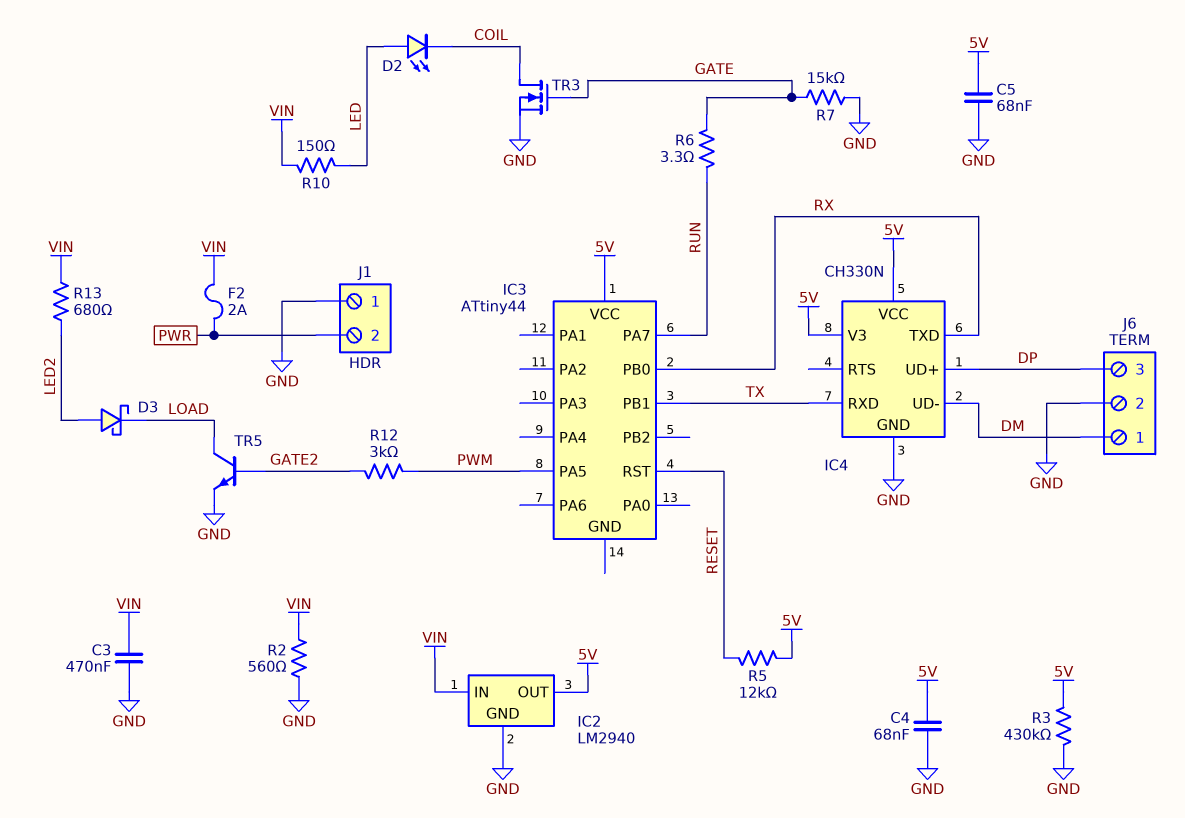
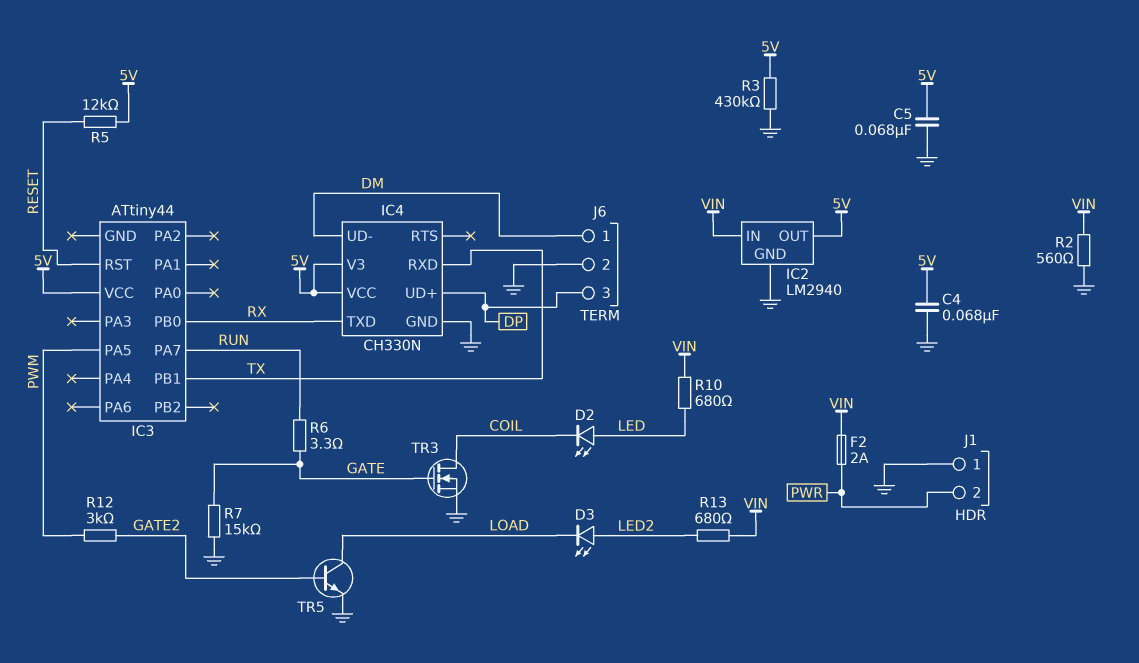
C3: 470nF (GND, VIN) -> none
D3: schottky (A LED2, K LOAD) -> LED (A LED2, K LOAD)
R10: 150 (LED, VIN) -> 680 (LED, VIN)

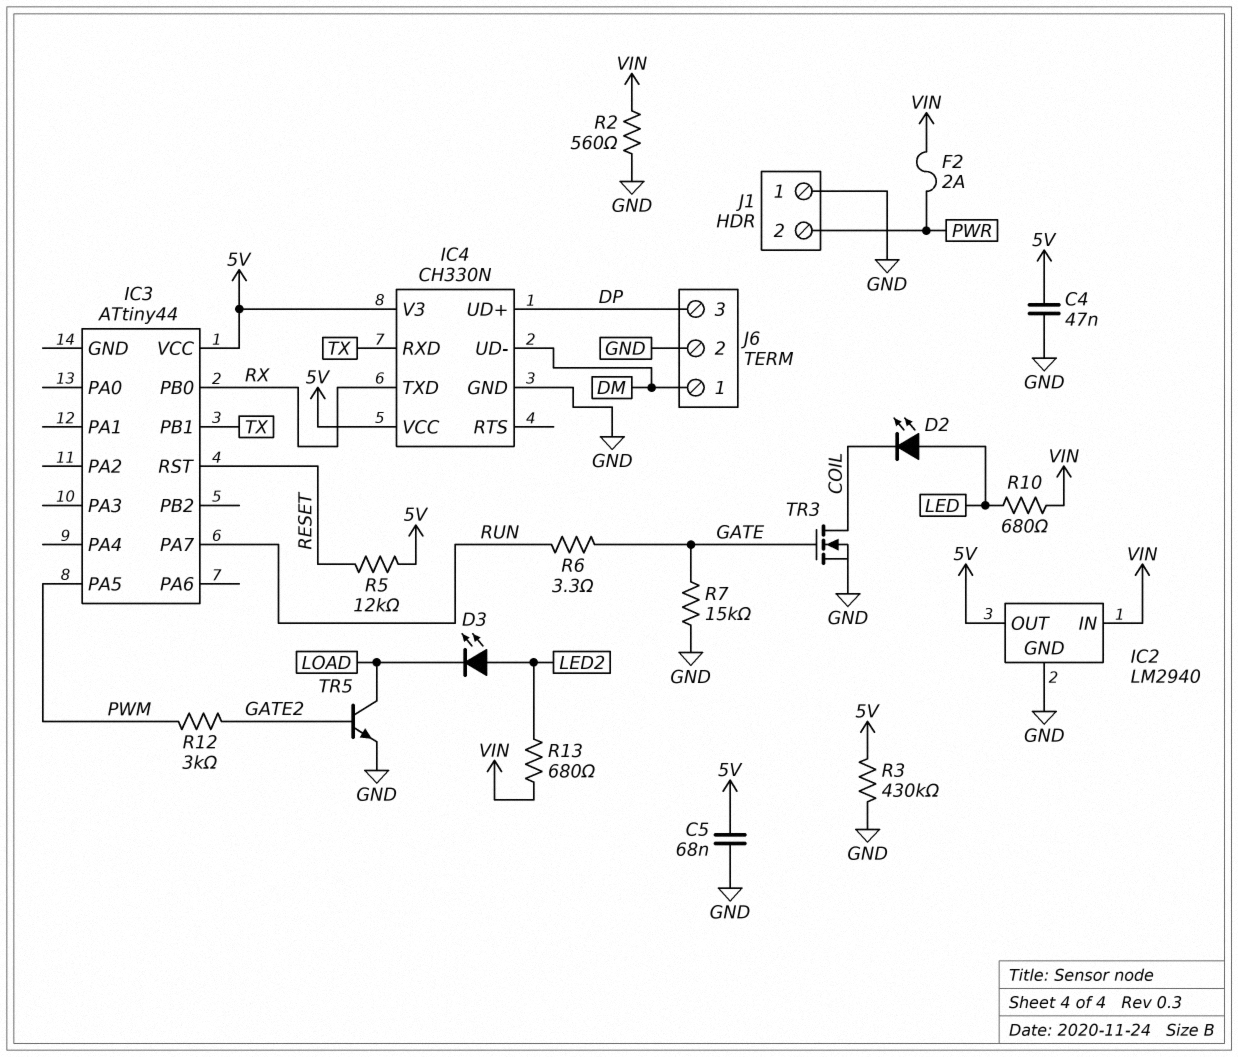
C4: 68nF (5V, GND) -> 47nF (5V, GND)

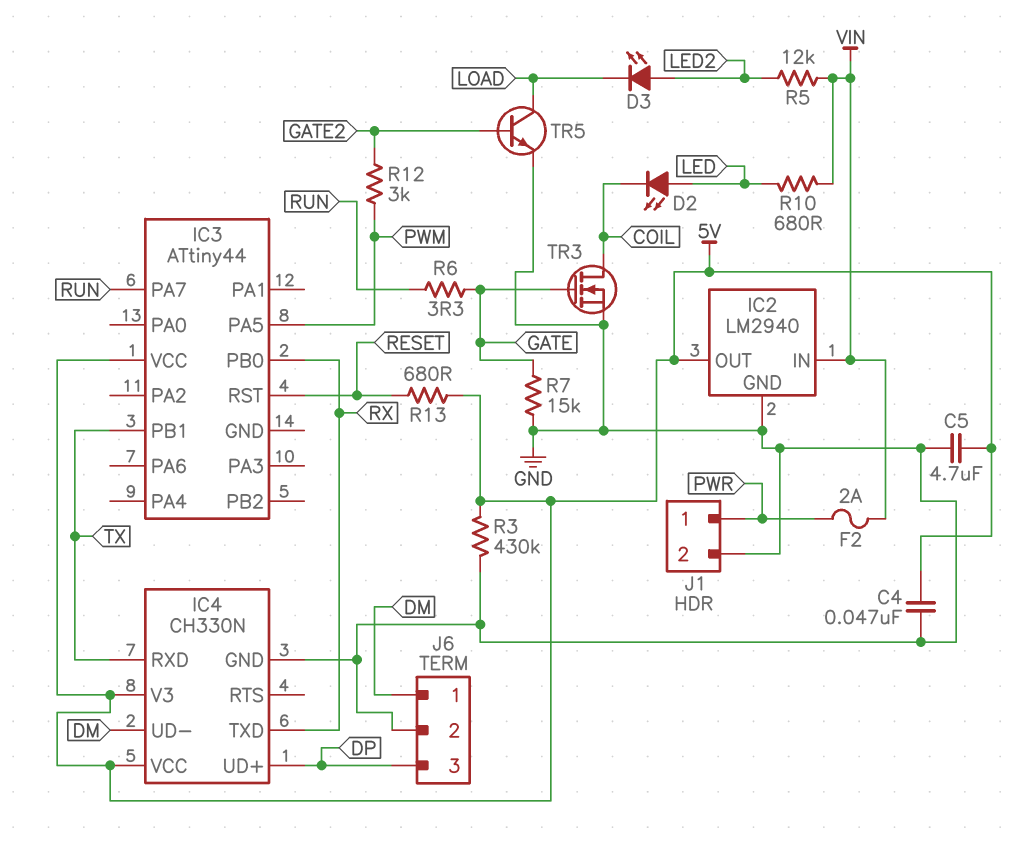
C5: 68nF (5V, GND) -> 4.7uF (5V, GND)
J1 pin 1: GND -> PWR
J1 pin 2: PWR -> GND
R2: 560 (GND, VIN) -> none
R5: 12k (5V, RESET) -> 12k (LED2, VIN)
R13: 680 (LED2, VIN) -> 680 (5V, RESET)

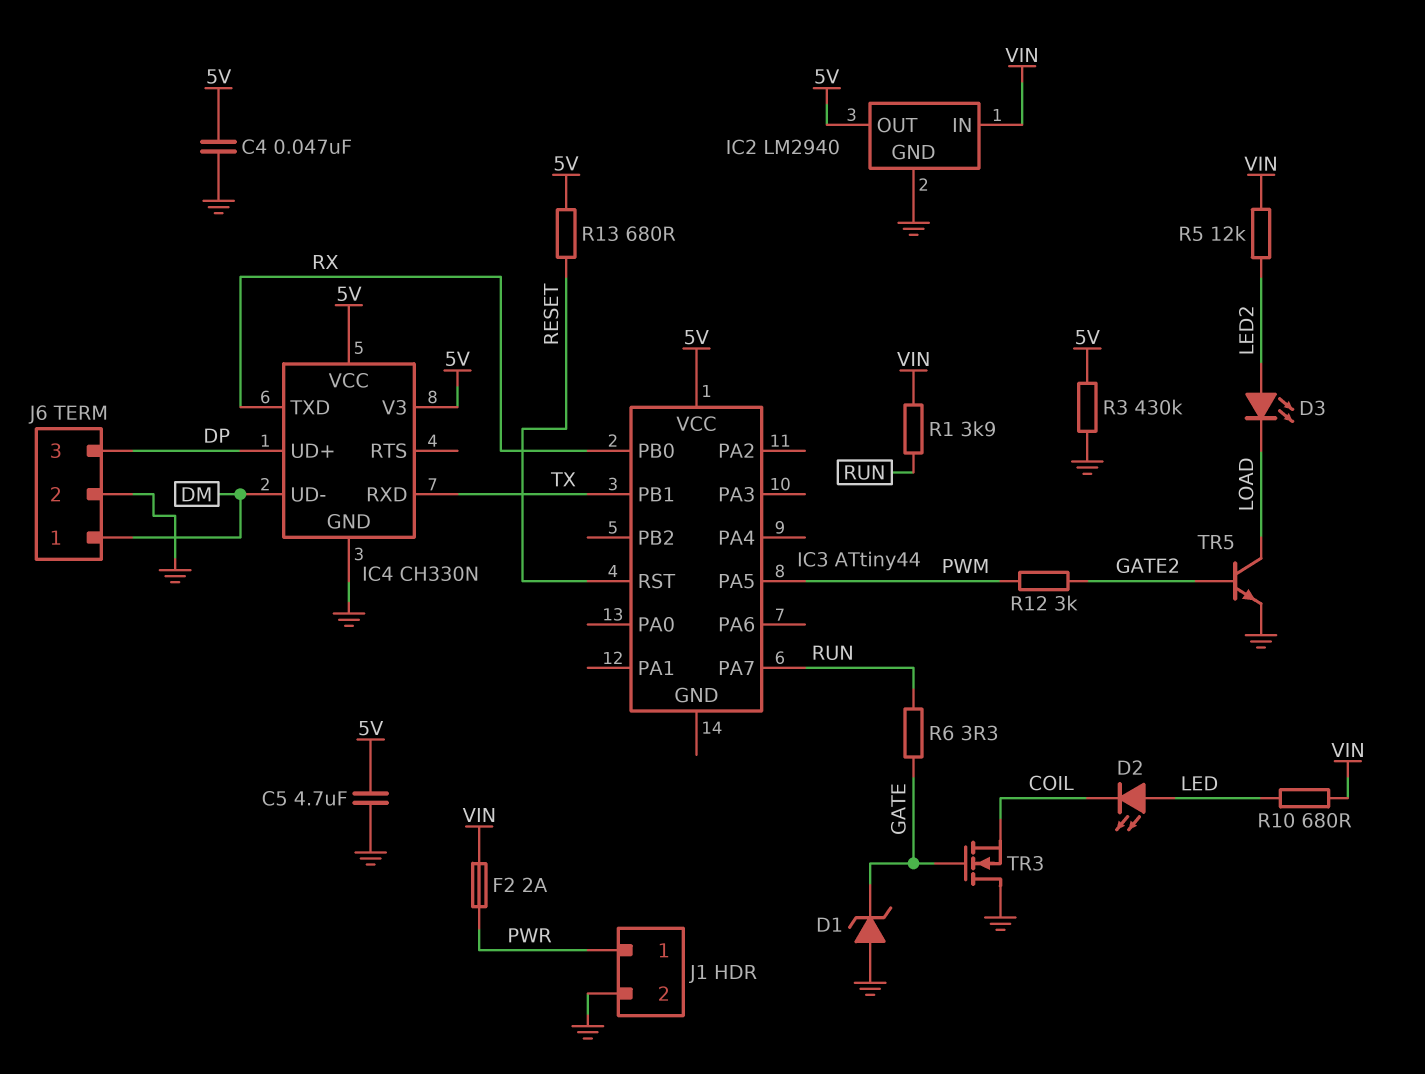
D1: none -> zener (A GND, K GATE)
R1: none -> 3.9k (RUN, VIN)
R7: 15k (GATE, GND) -> none
TR3: NMOS (G GATE, D COIL, S GND) -> NMOS (G GATE, D GND, S COIL)

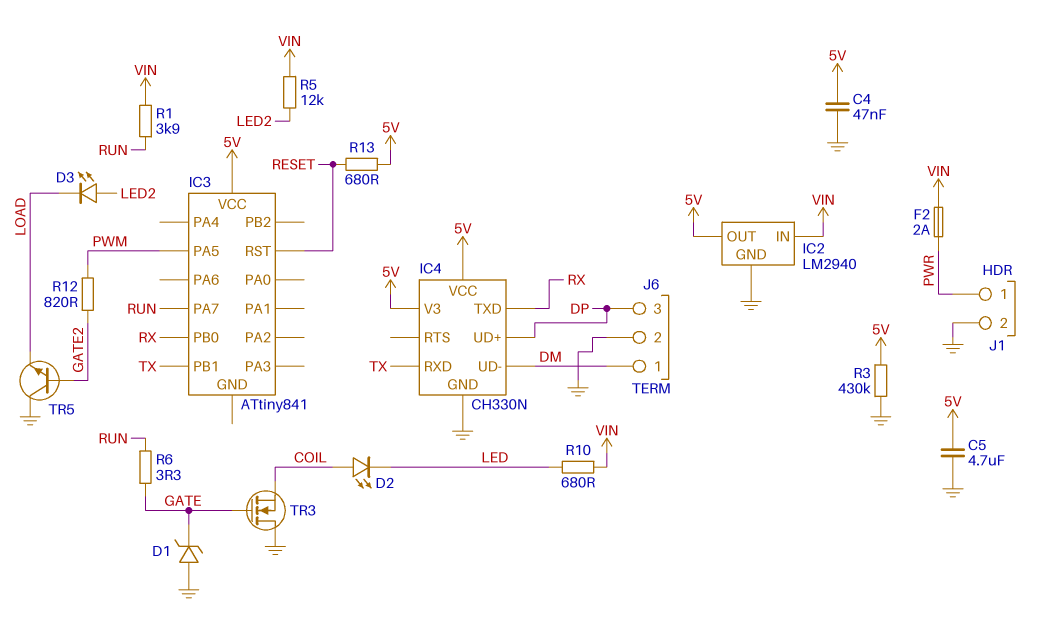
D2: LED (A LED, K COIL) -> LED (A COIL, K LED)
IC3: ATtiny44 -> ATtiny841
R12: 3k (GATE2, PWM) -> 820 (GATE2, PWM)
TR5: NPN (B GATE2, C LOAD, E GND) -> NPN (B GATE2, C GND, E LOAD)

